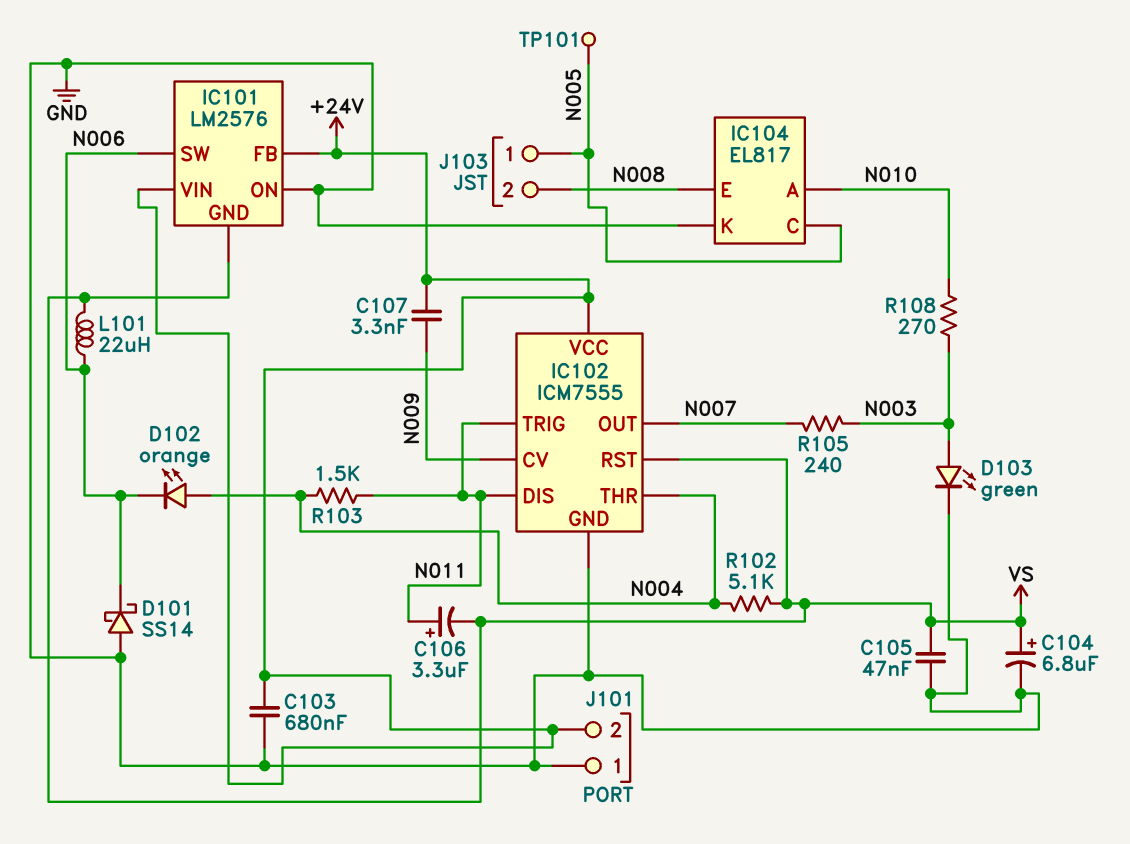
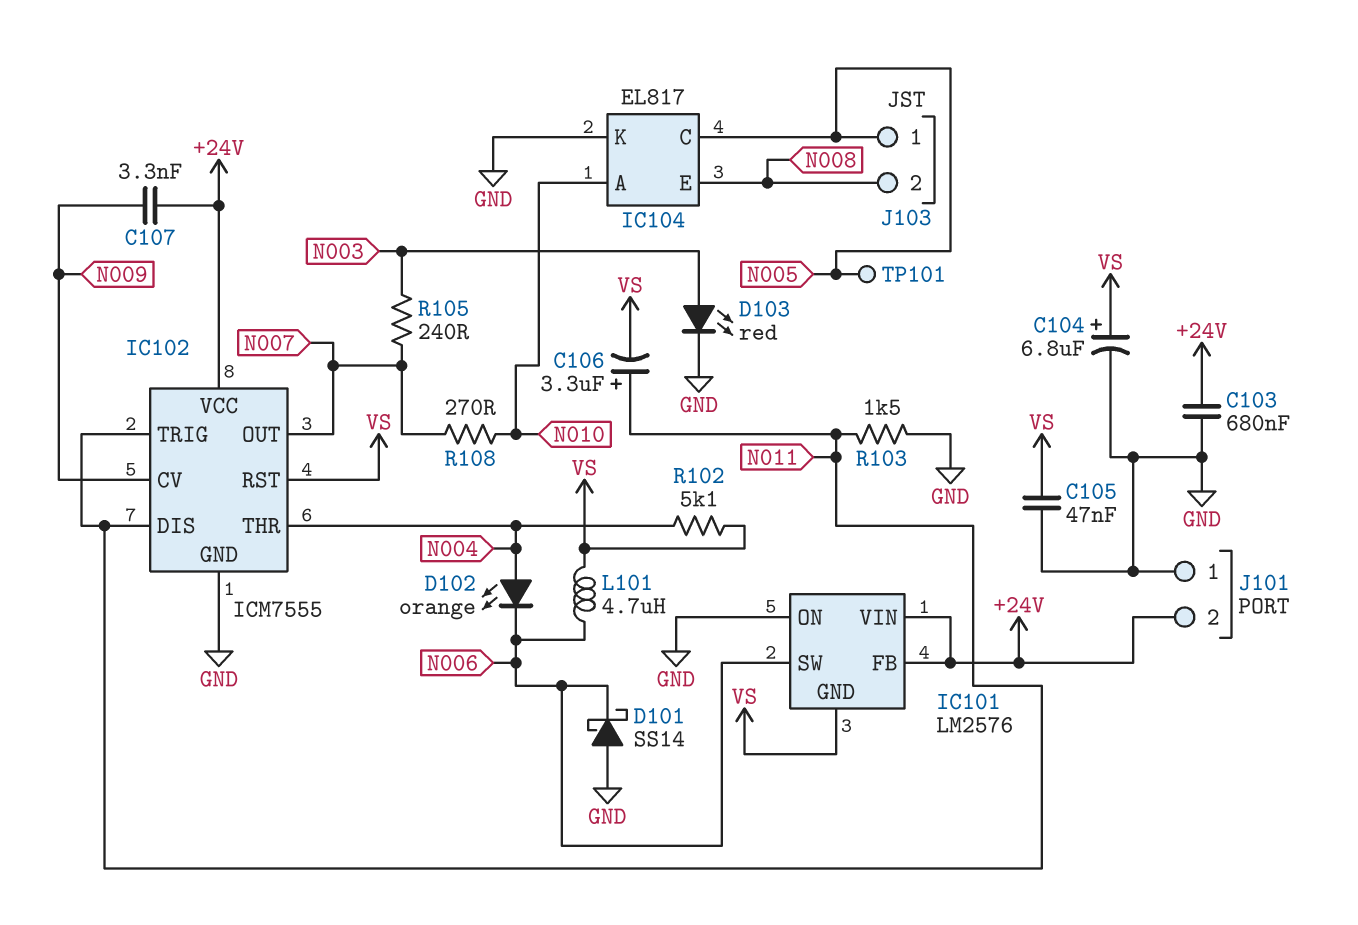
D103: LED green (A N003, K GND) -> LED red (A N003, K GND)
L101: 22uH (N006, VS) -> 4.7uH (N006, VS)
R103: 1.5k (N004, N011) -> 1.5k (GND, N011)
R108: 270 (N003, N010) -> 270 (N007, N010)

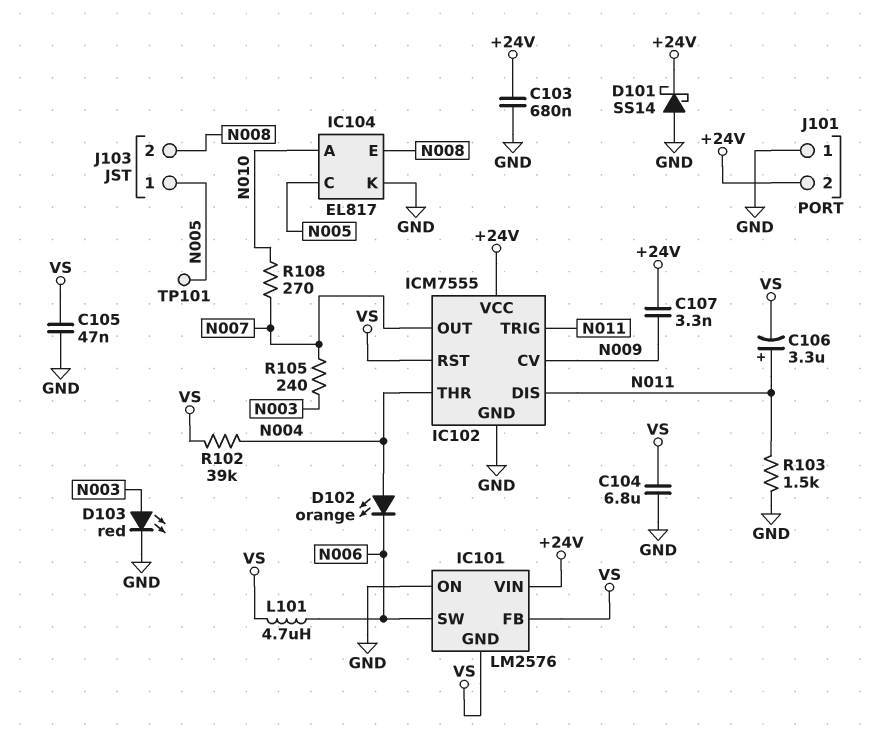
C104: 6.8uF (plus VS, minus GND) -> 6.8uF (GND, VS)
D101: schottky SS14 (A GND, K N006) -> schottky SS14 (A GND, K +24V)
IC101 pin FB: +24V -> VS
R102: 5.1k (N004, VS) -> 39k (N004, VS)

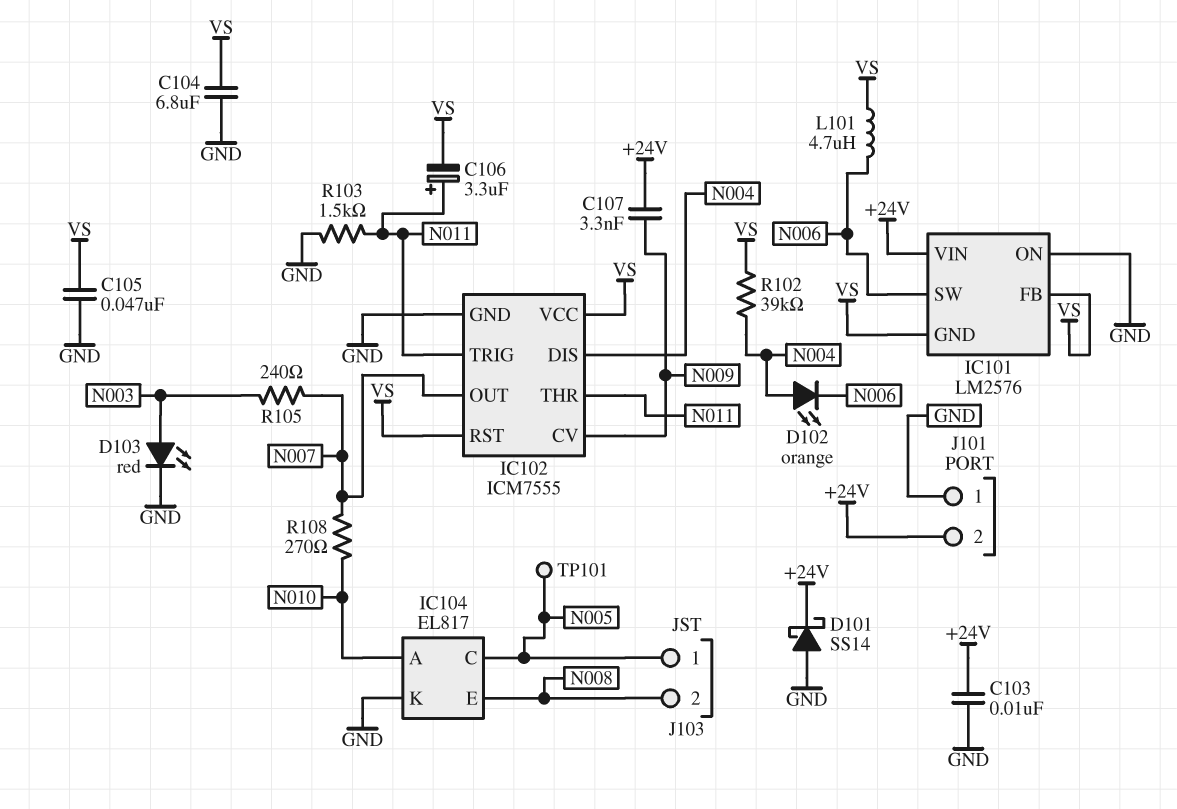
C103: 680nF (+24V, GND) -> 10nF (+24V, GND)
IC102 pin DIS: N011 -> N004
IC102 pin THR: N004 -> N011
IC102 pin VCC: +24V -> VS

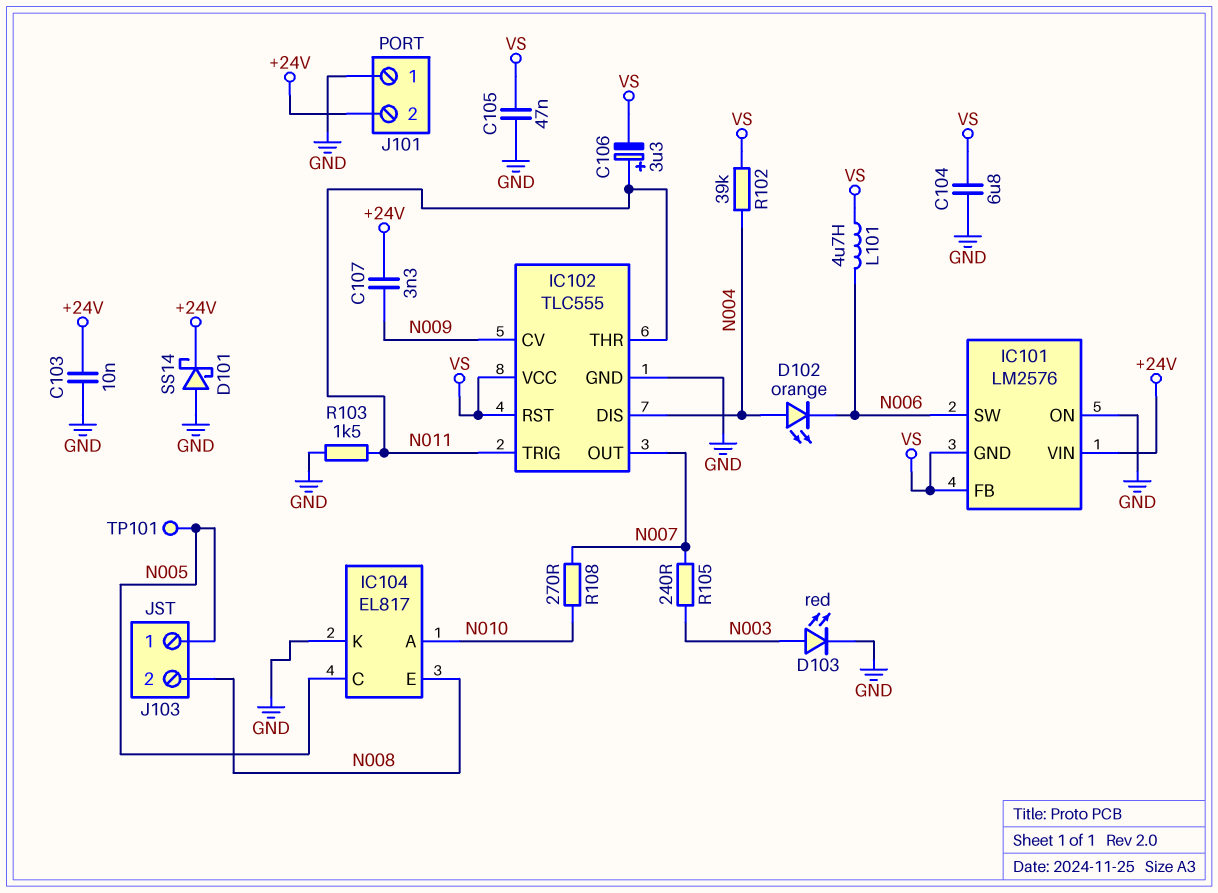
IC102: ICM7555 -> TLC555

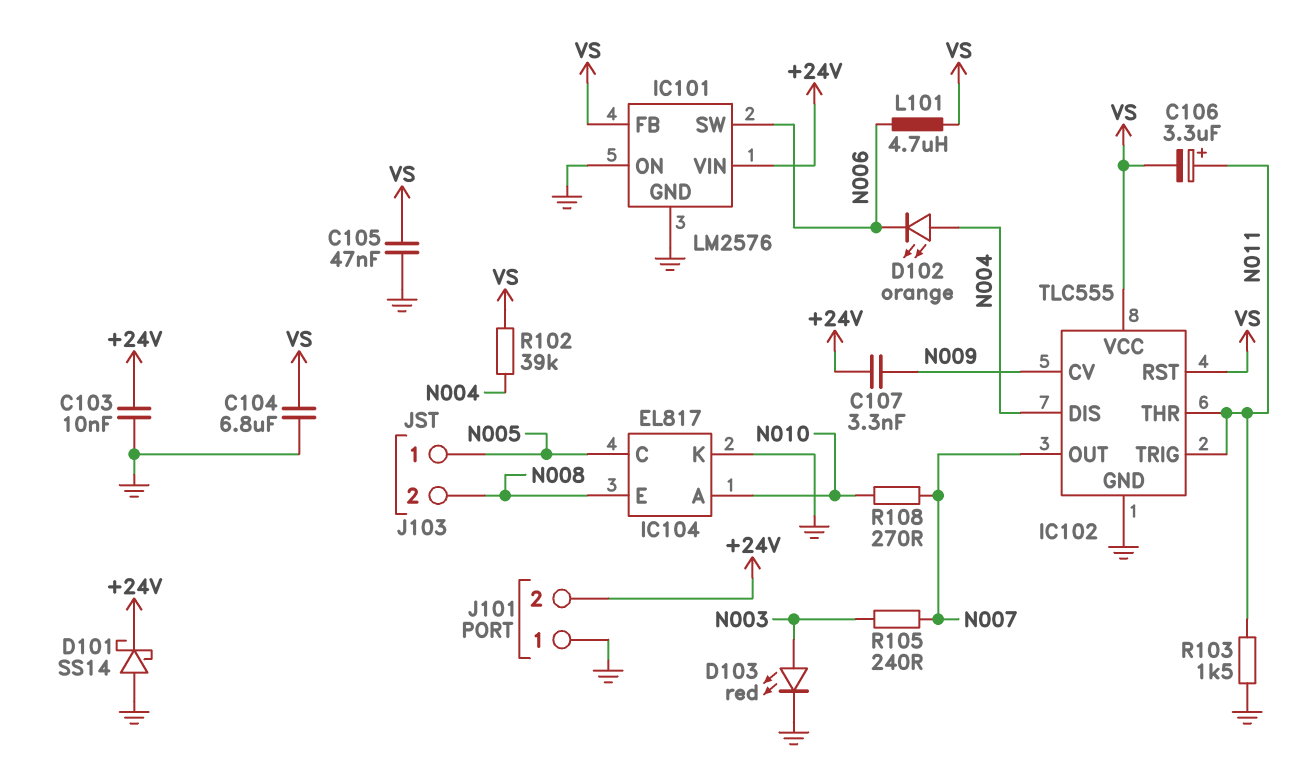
IC101 pin GND: VS -> GND
TP101: test point (N005) -> none

